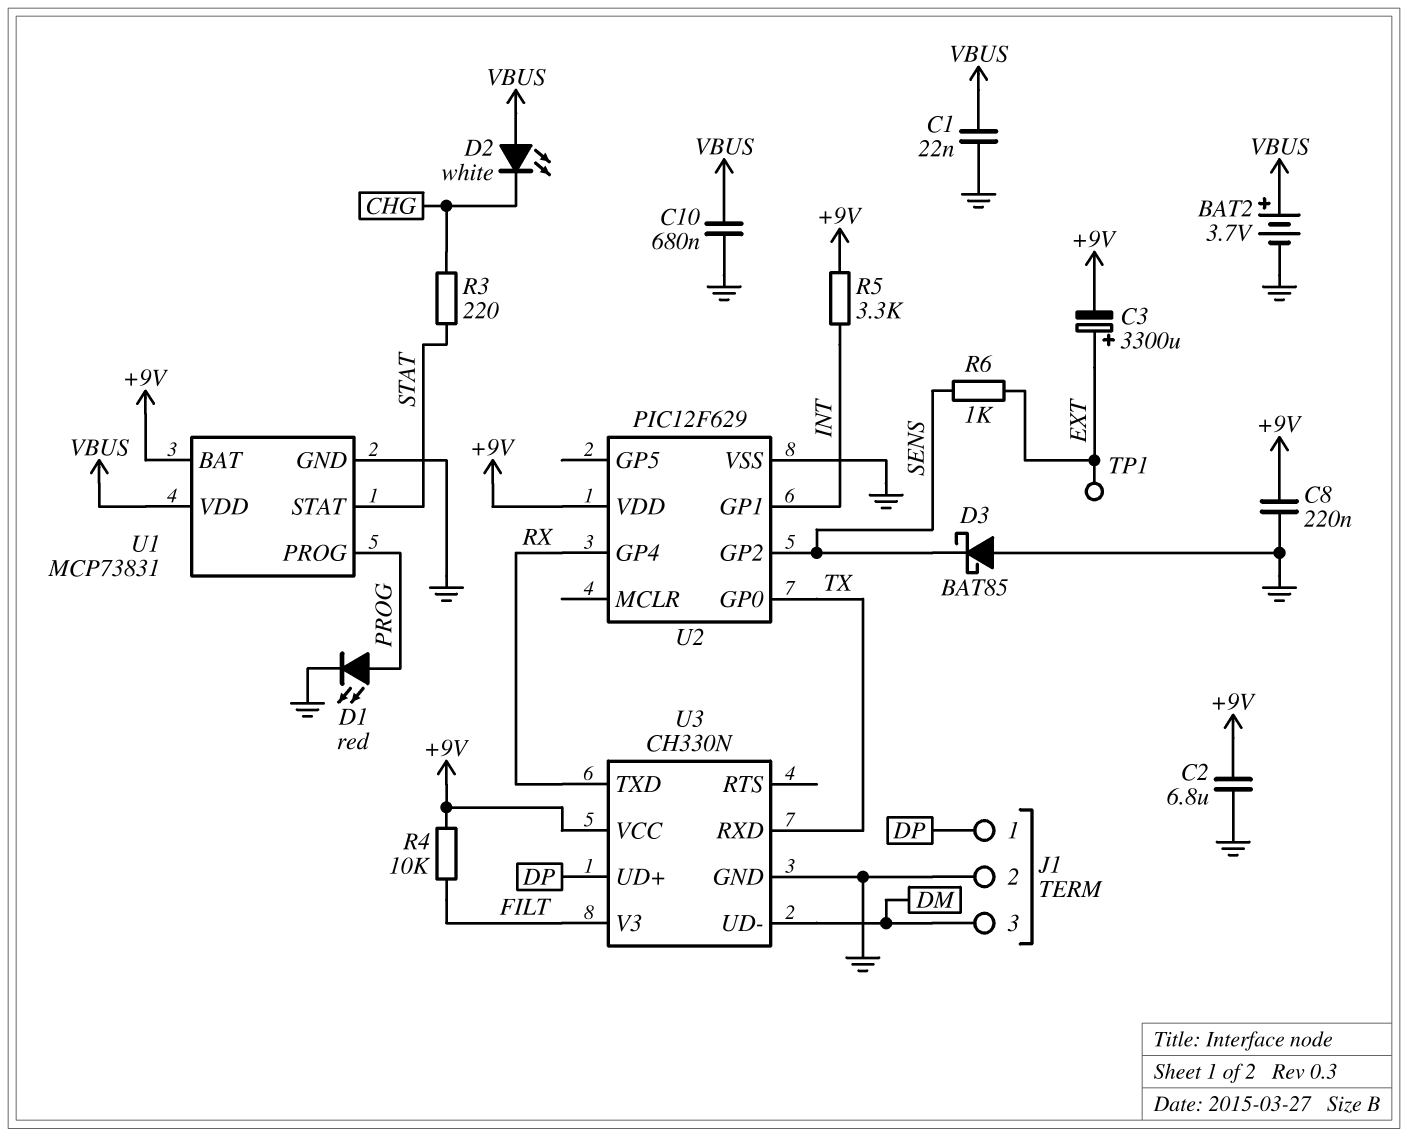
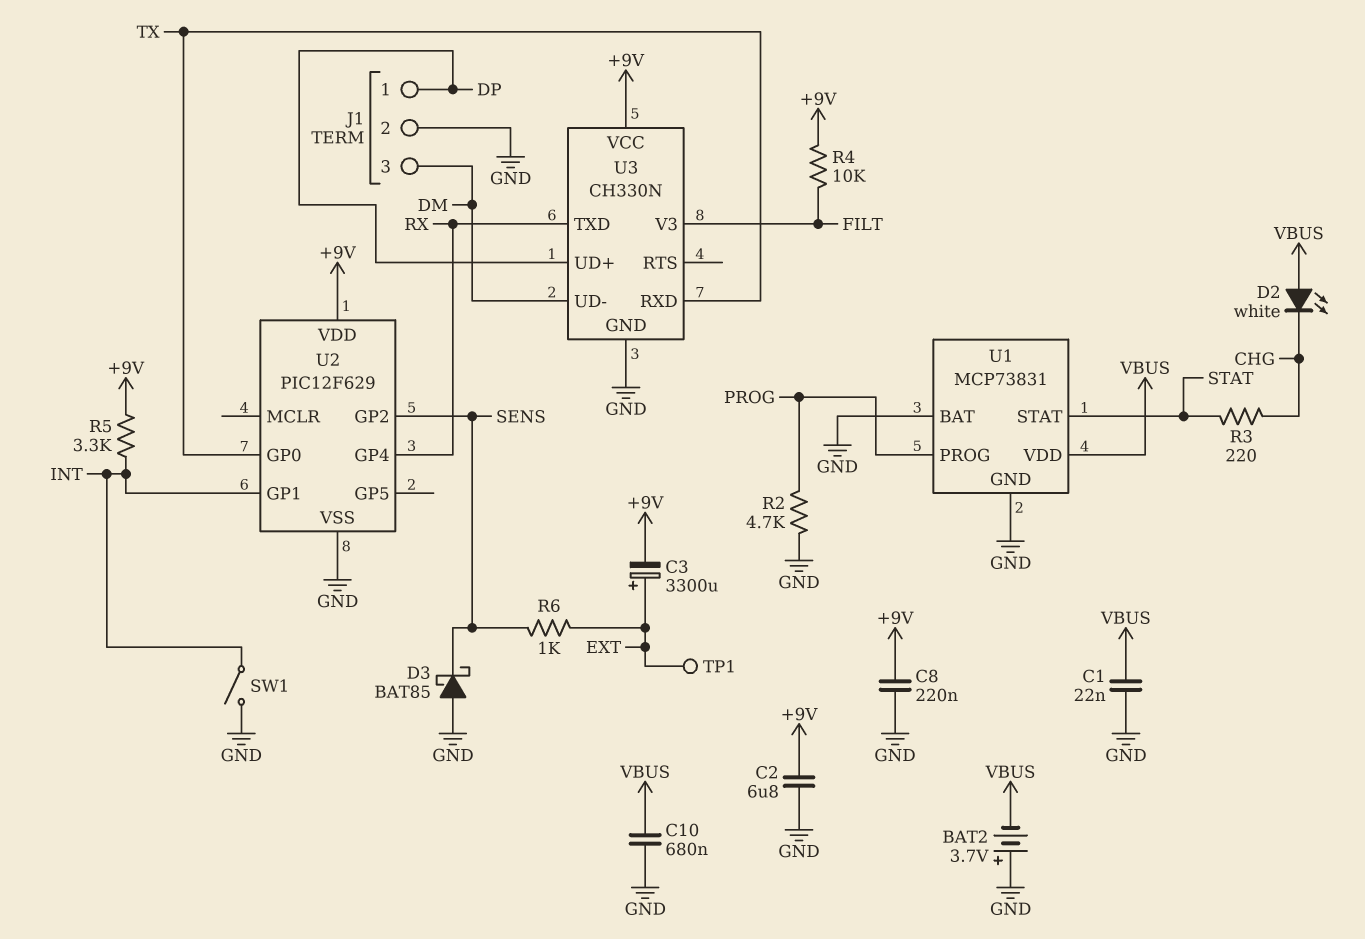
BAT2: 3.7V (plus VBUS, minus GND) -> 3.7V (plus GND, minus VBUS)
D1: LED red (A PROG, K GND) -> none
R2: none -> 4.7k (GND, PROG)
SW1: none -> switch (GND, INT)
U1 pin BAT: +9V -> GND

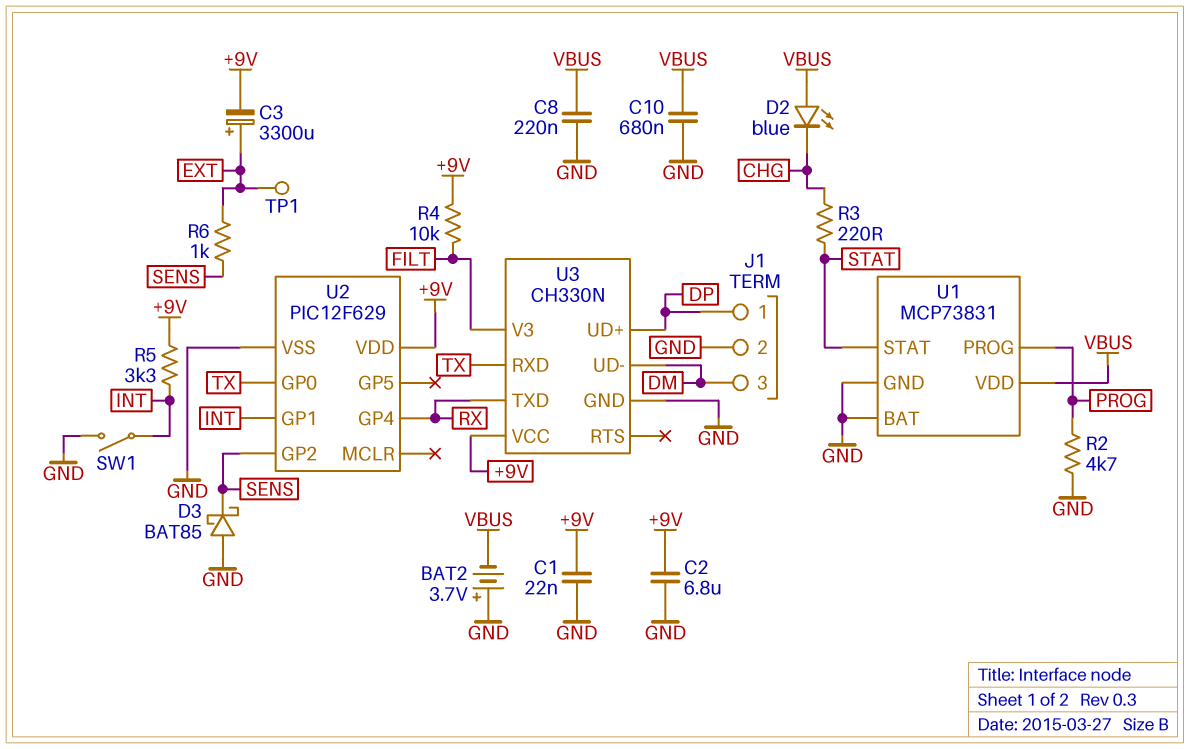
C1: 22nF (GND, VBUS) -> 22nF (+9V, GND)
C8: 220nF (+9V, GND) -> 220nF (GND, VBUS)
D2: LED white (A VBUS, K CHG) -> LED blue (A VBUS, K CHG)

